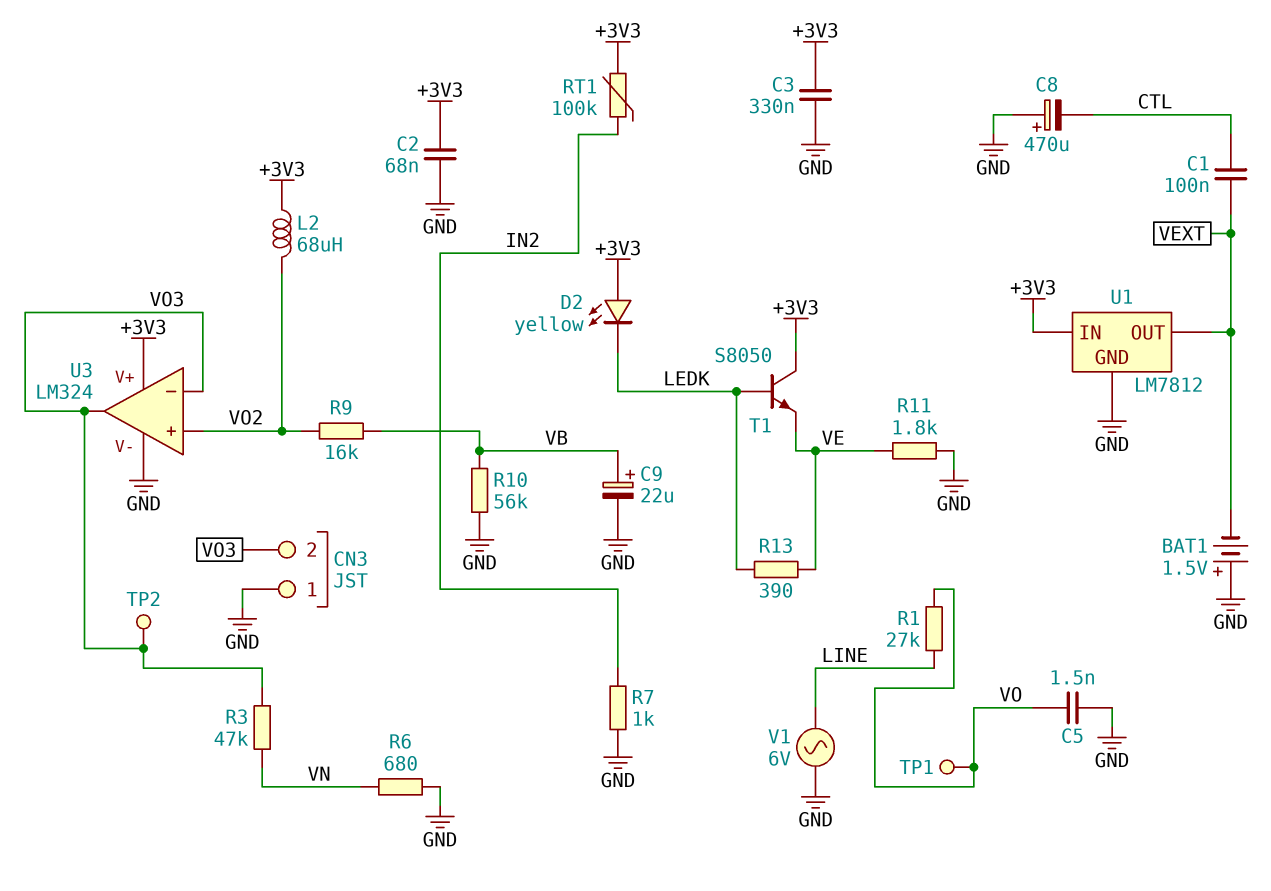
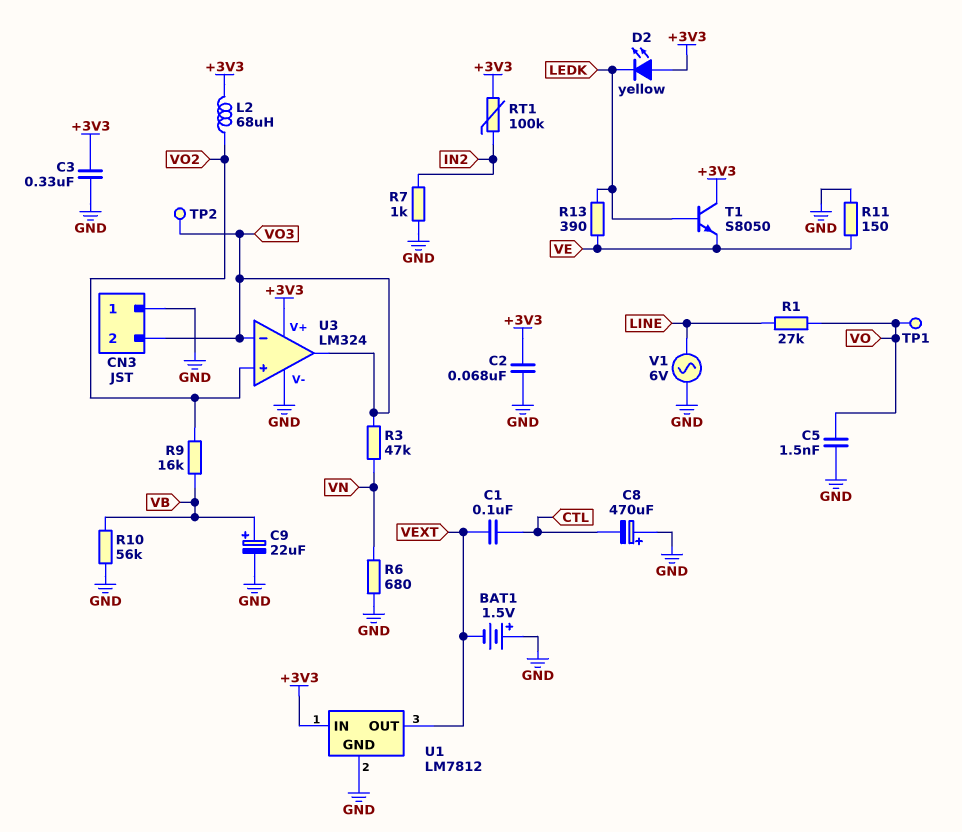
R11: 1.8k (GND, VE) -> 150 (GND, VE)

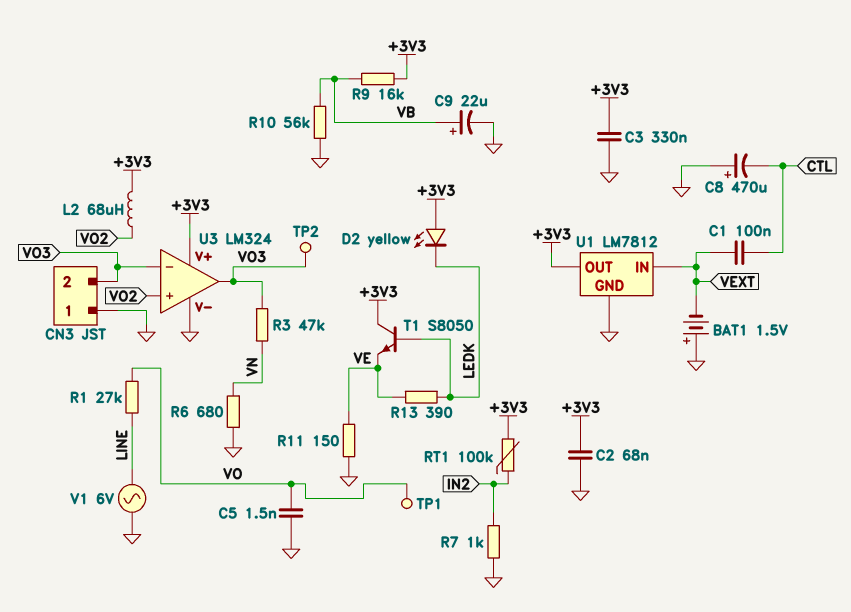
R9: 16k (VB, VO2) -> 16k (+3V3, VB)
U1 pin IN: +3V3 -> VEXT
U1 pin OUT: VEXT -> +3V3

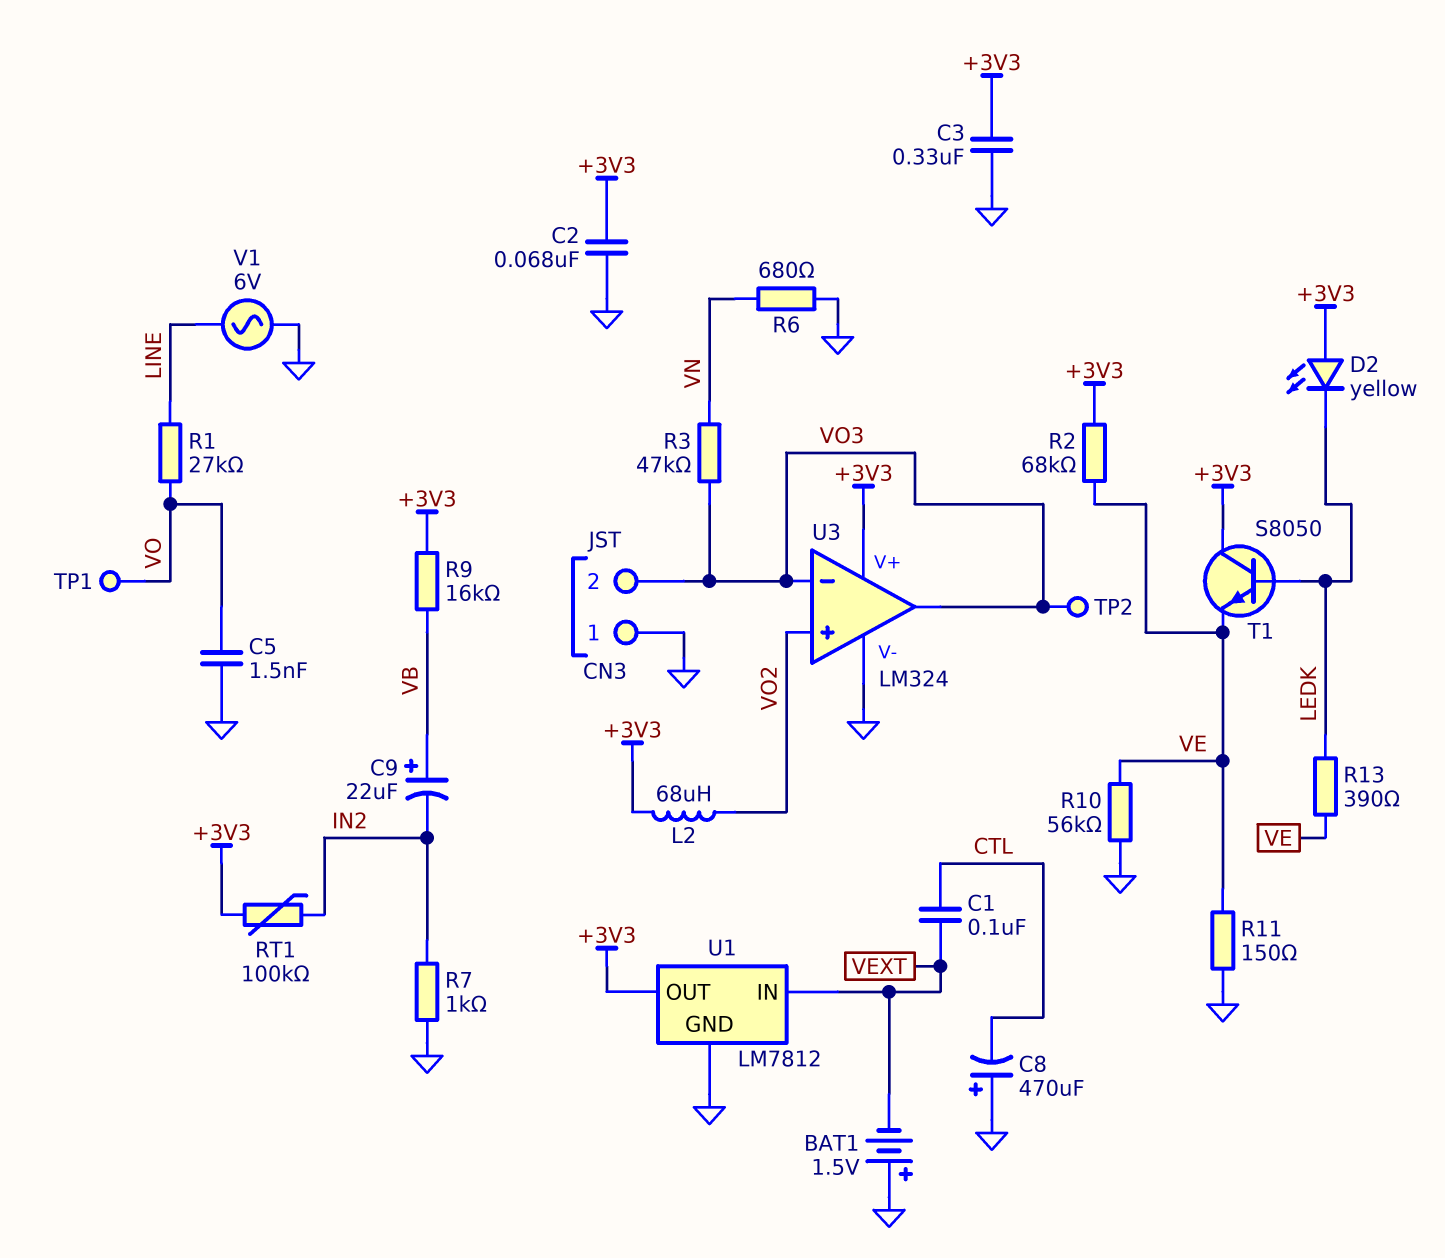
C9: 22uF (plus VB, minus GND) -> 22uF (plus VB, minus IN2)
R2: none -> 68k (+3V3, VE)
R10: 56k (GND, VB) -> 56k (GND, VE)

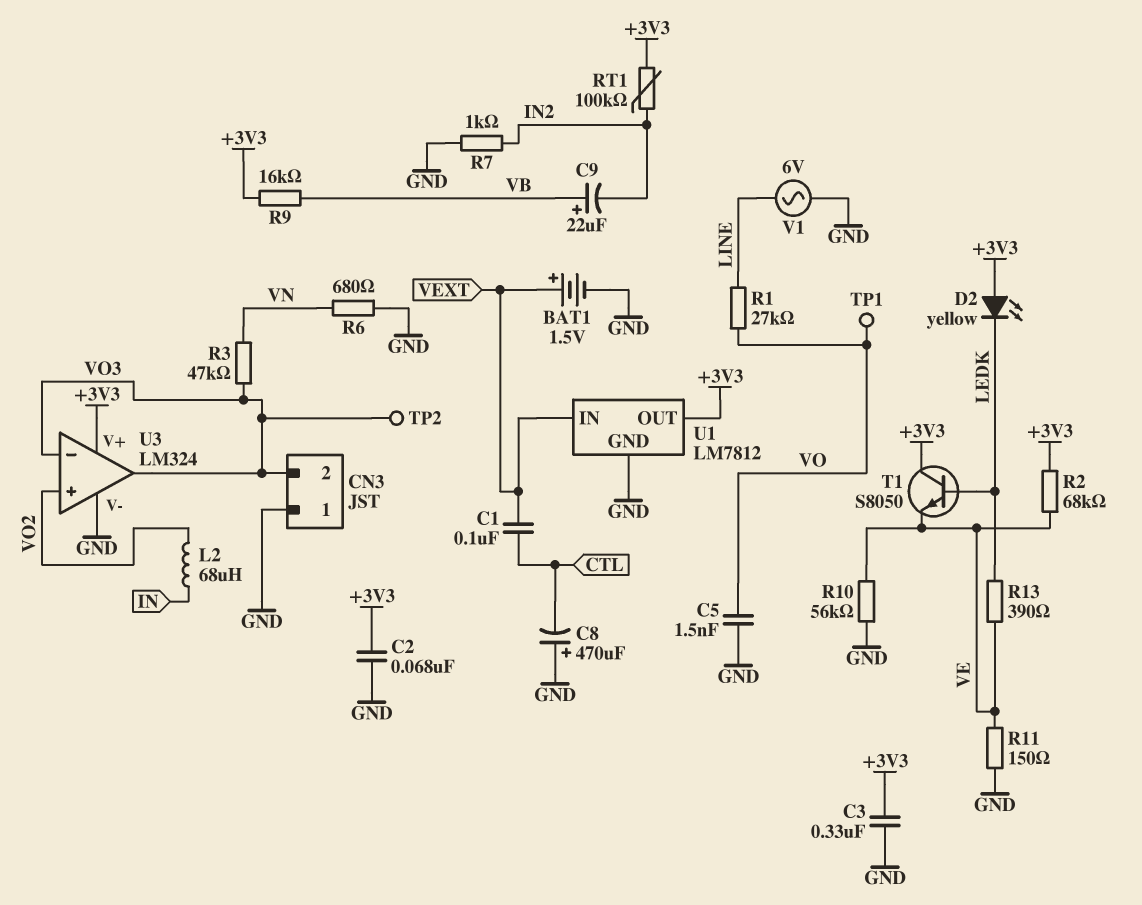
BAT1: 1.5V (plus GND, minus VEXT) -> 1.5V (plus VEXT, minus GND)
L2: 68uH (+3V3, VO2) -> 68uH (IN, VO2)

